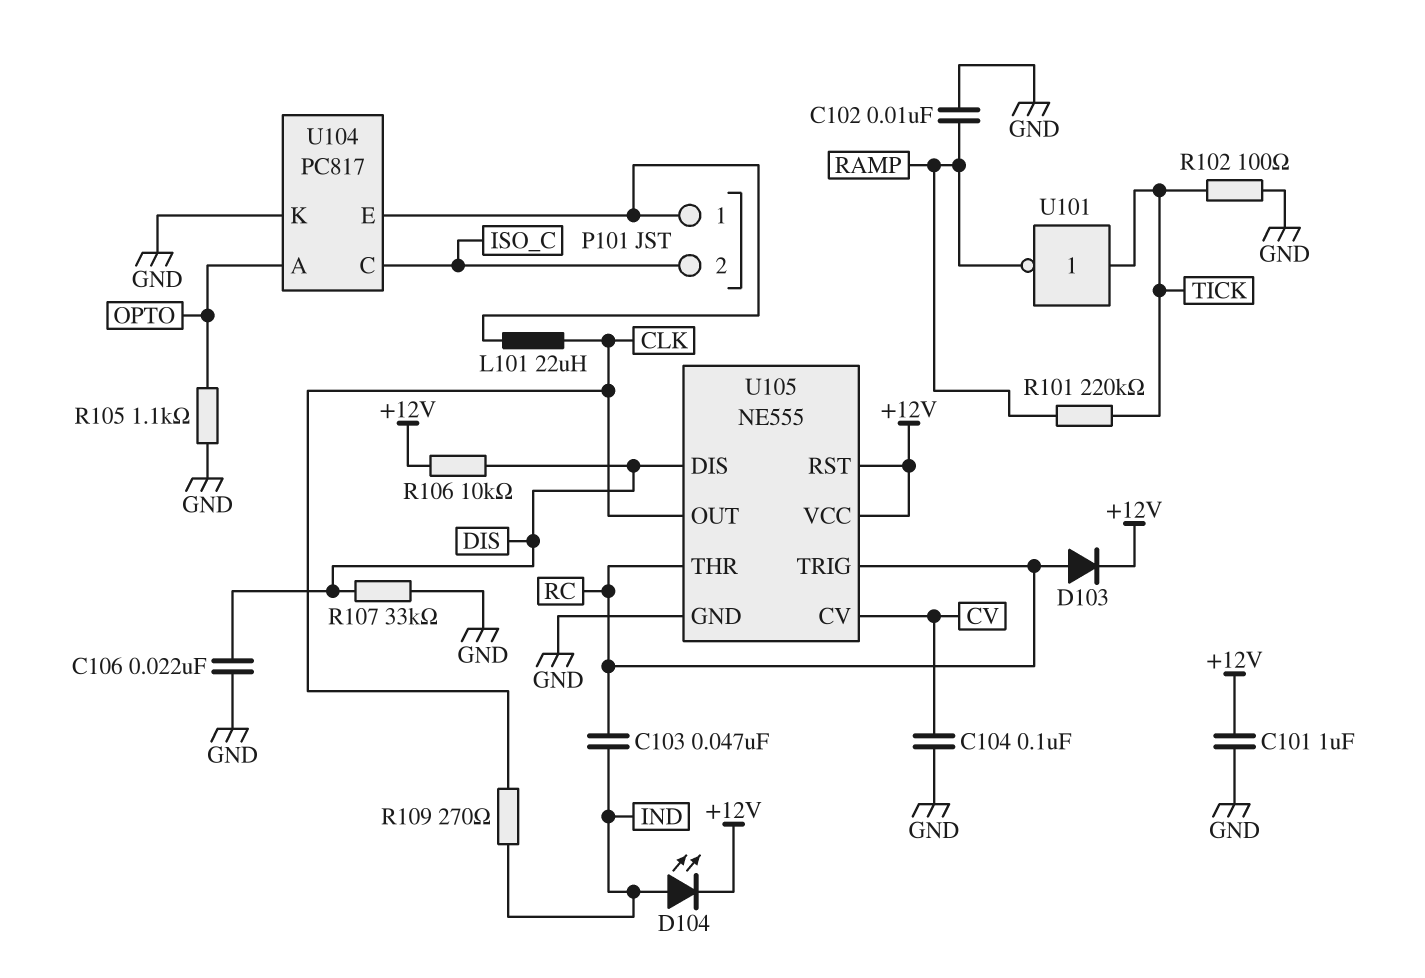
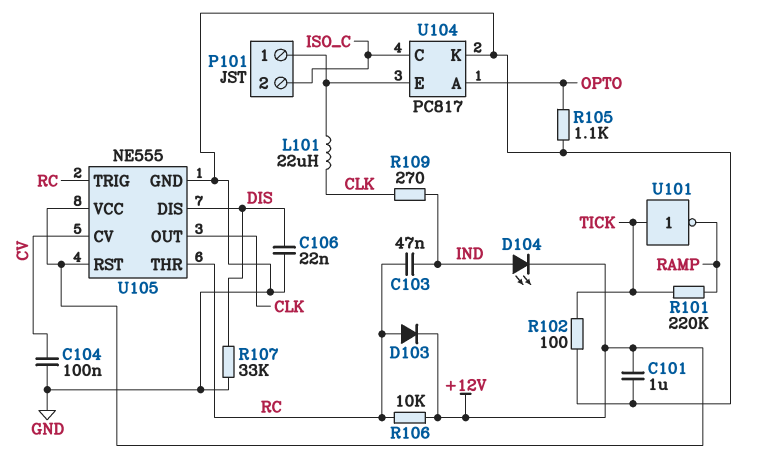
C102: 10nF (GND, RAMP) -> none
R106: 10k (+12V, DIS) -> 10k (+12V, RC)

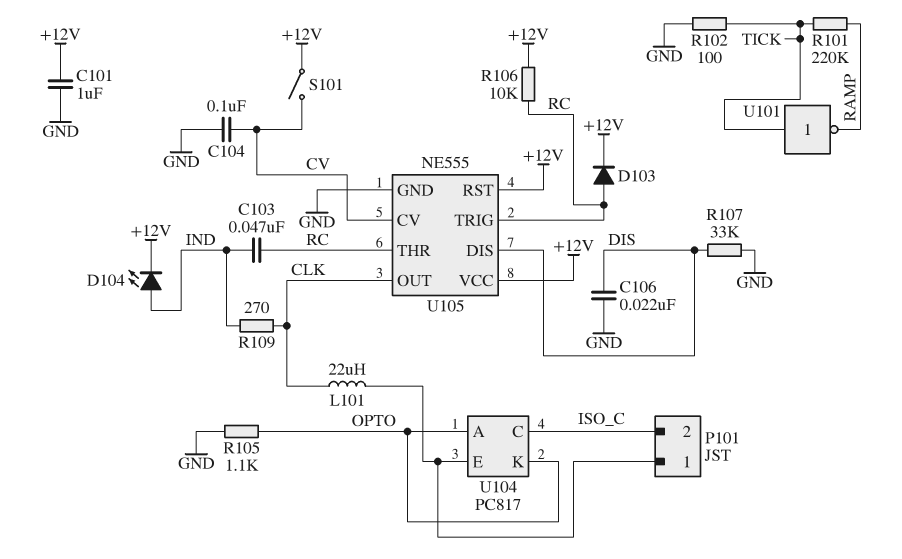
S101: none -> switch (+12V, CV)
U104 pin K: GND -> OPTO

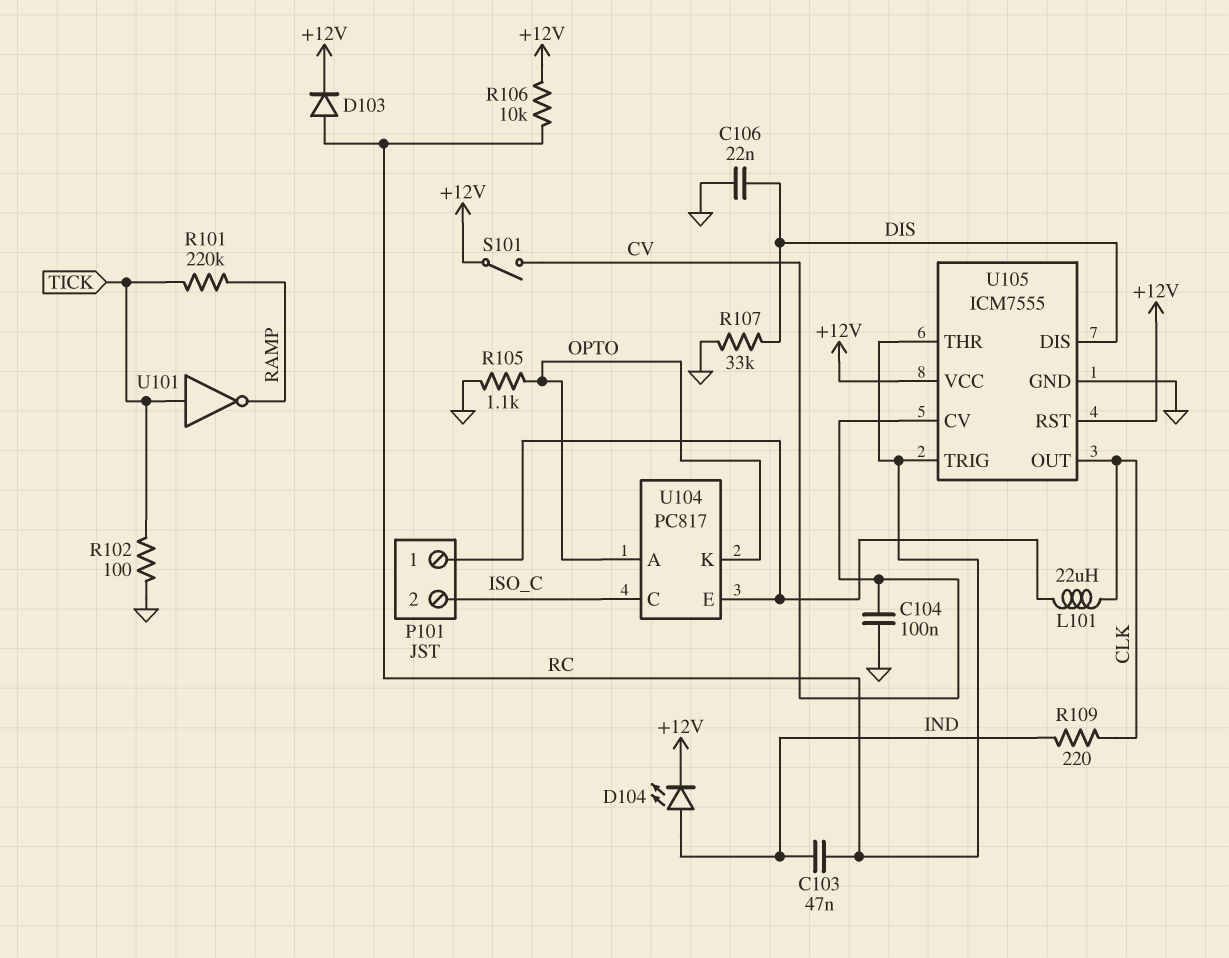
C101: 1uF (+12V, GND) -> none
R109: 270 (CLK, IND) -> 220 (CLK, IND)
U105: NE555 -> ICM7555

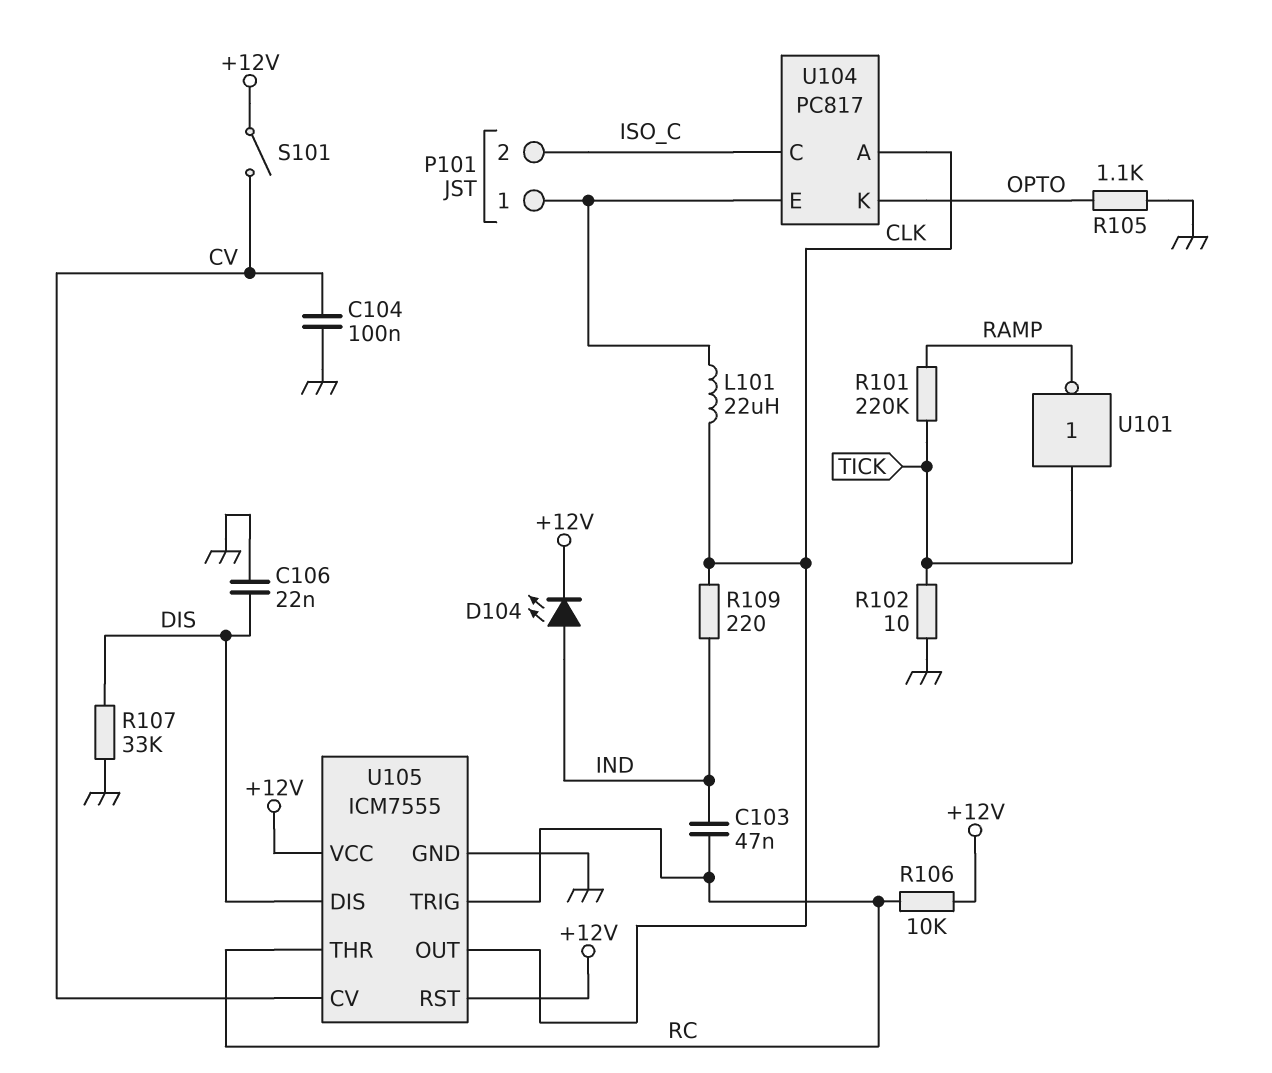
D103: diode (A RC, K +12V) -> none
R102: 100 (GND, TICK) -> 10 (GND, TICK)
U104 pin A: OPTO -> CLK

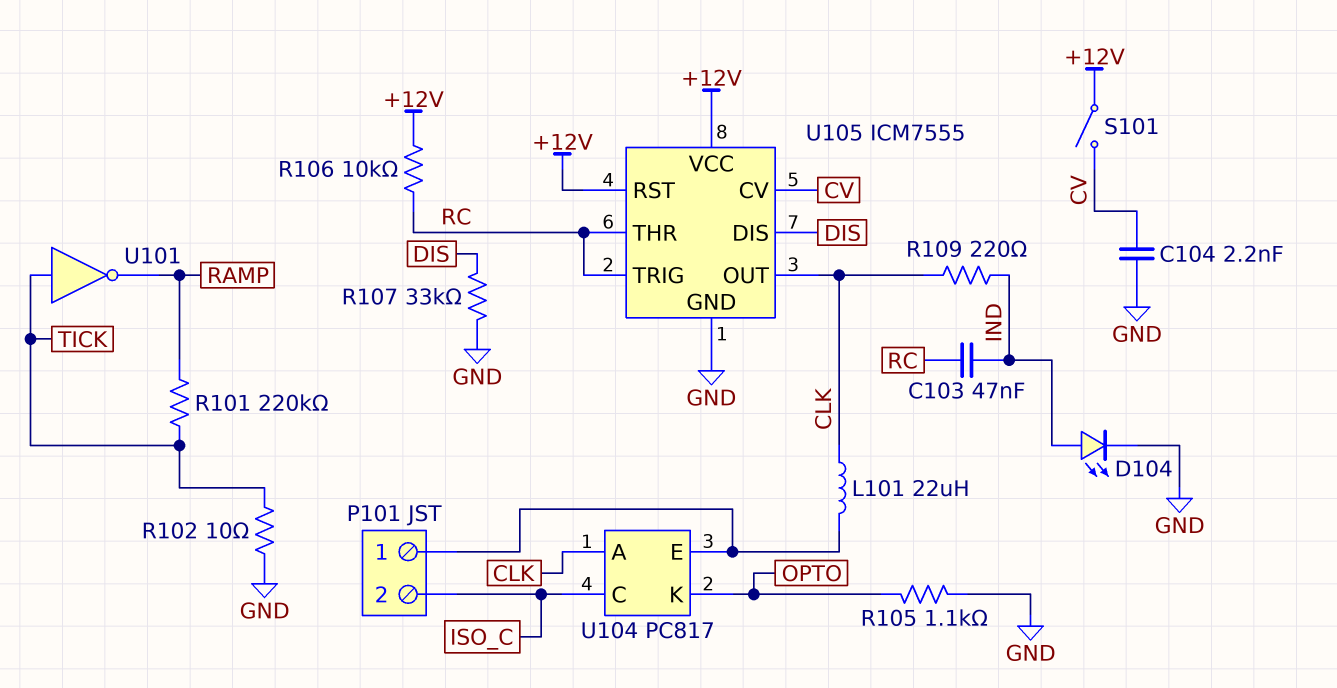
C104: 100nF (CV, GND) -> 2.2nF (CV, GND)
C106: 22nF (DIS, GND) -> none
D104: LED (A IND, K +12V) -> LED (A IND, K GND)

